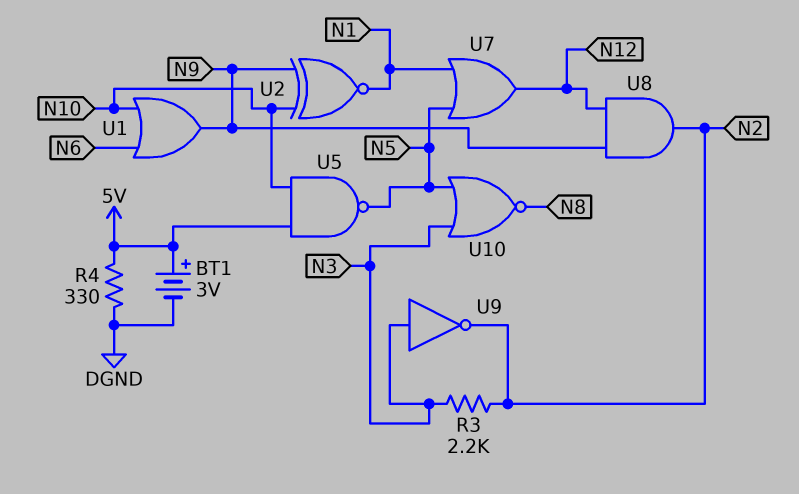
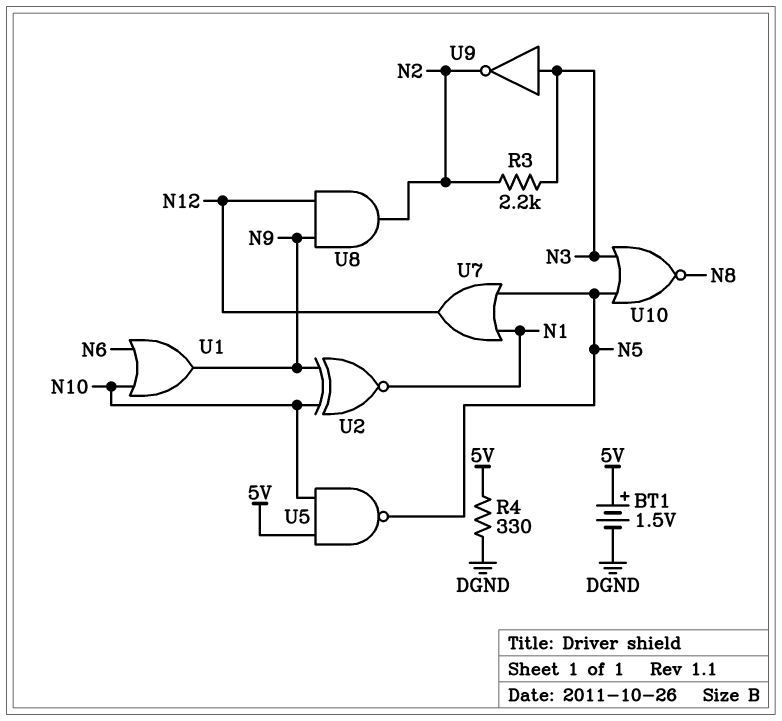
BT1: 3V (plus 5V, minus DGND) -> 1.5V (plus 5V, minus DGND)

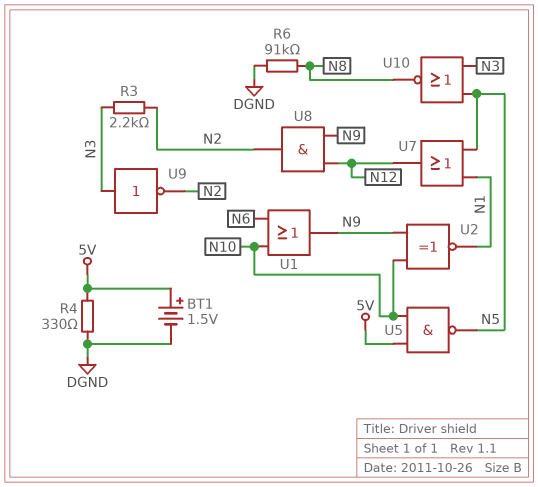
R6: none -> 91k (DGND, N8)

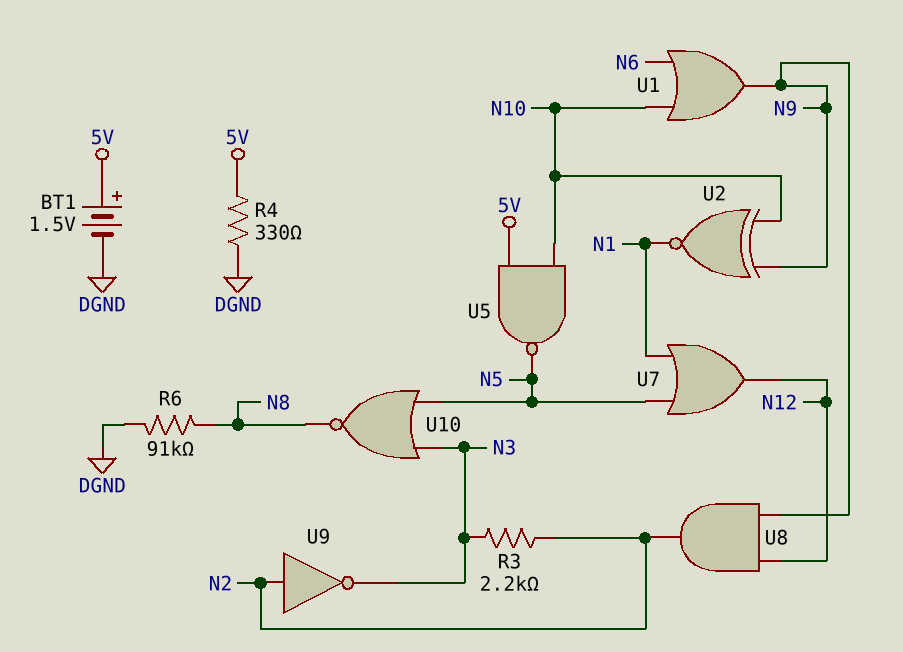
U9: NOT (in N3, out N2) -> NOT (in N2, out N3)

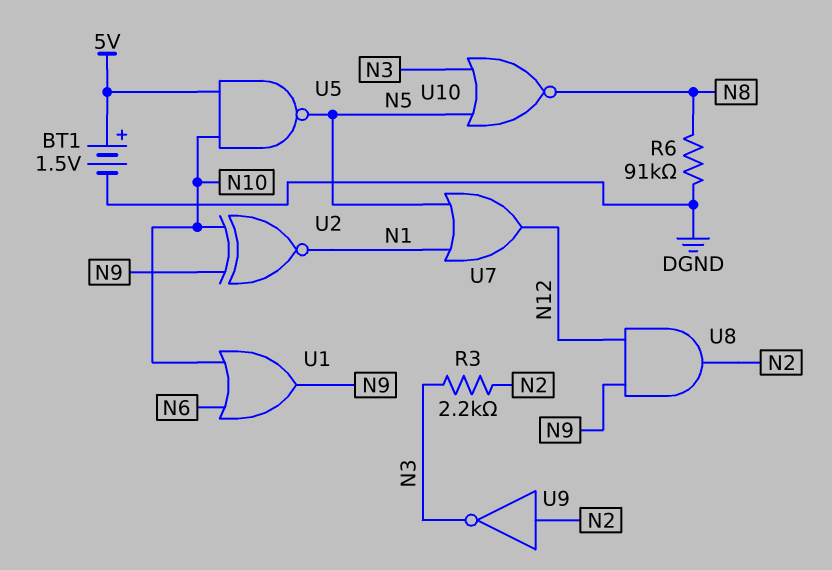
R4: 330 (5V, DGND) -> none

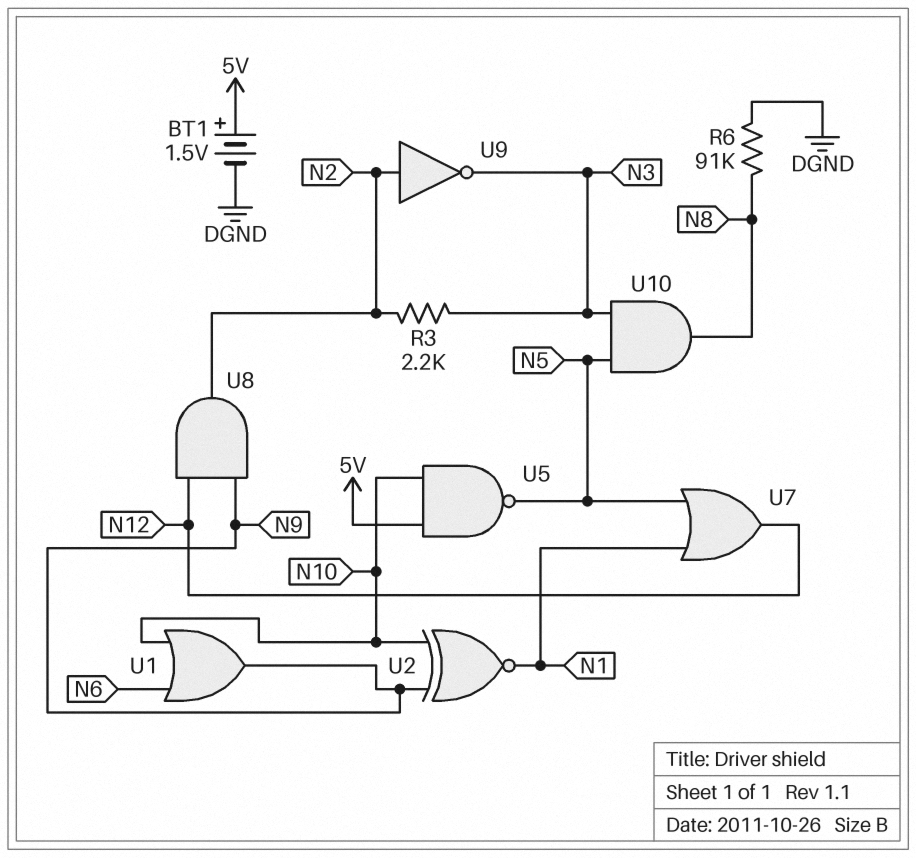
U10: NOR (in N3, in N5, out N8) -> AND (in N3, in N5, out N8)

